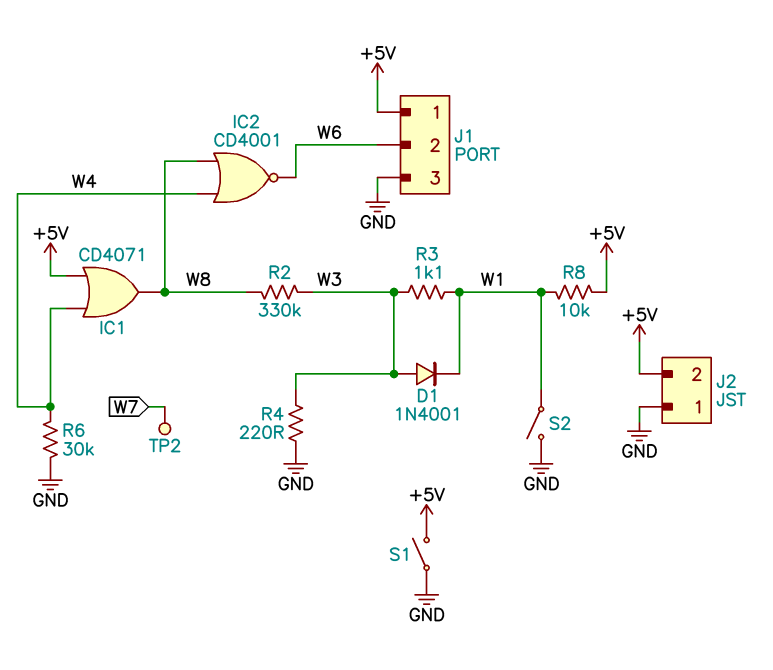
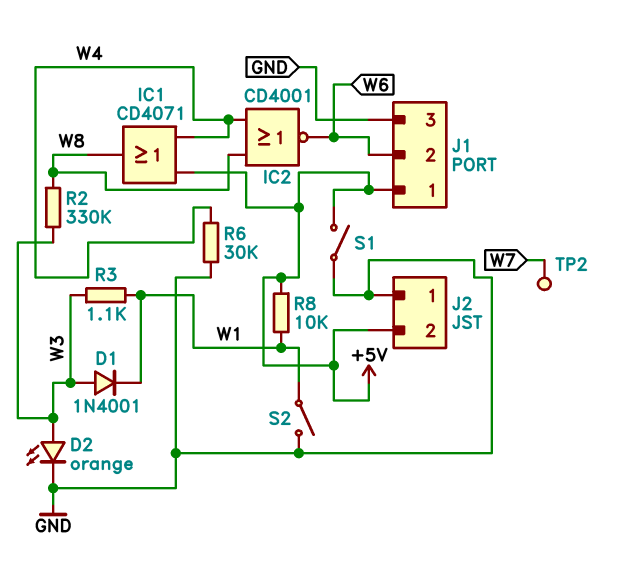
D2: none -> LED orange (A W3, K GND)
R4: 220 (GND, W3) -> none

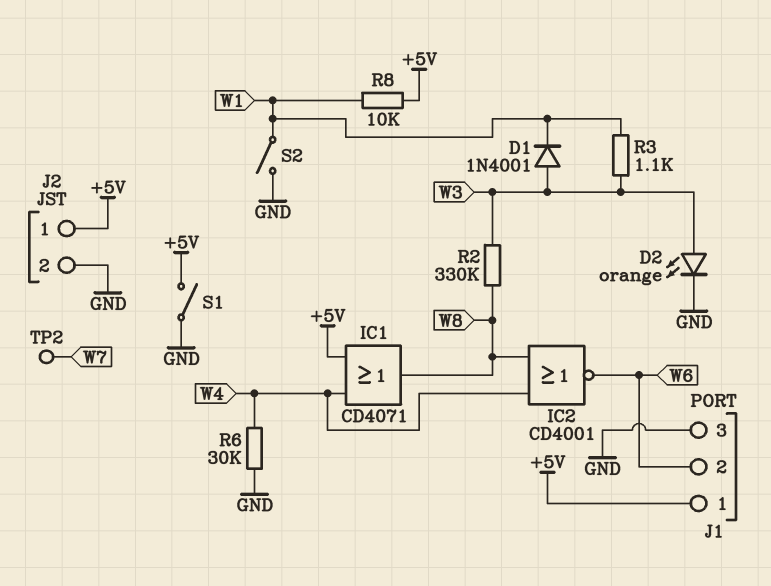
J2 pin 1: GND -> +5V
J2 pin 2: +5V -> GND

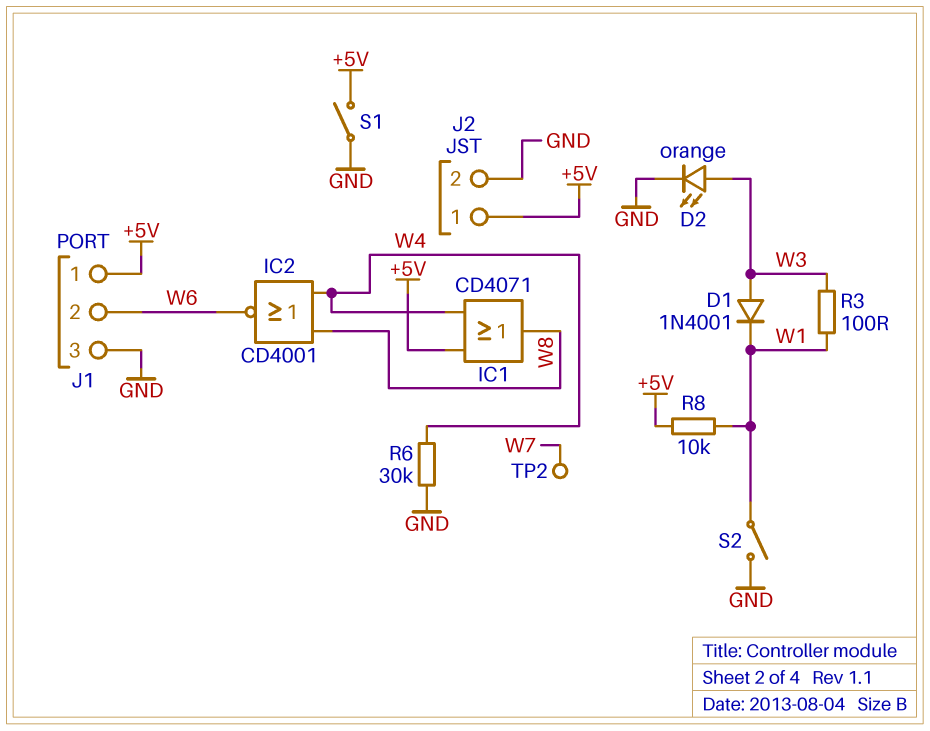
R2: 330k (W3, W8) -> none
R3: 1.1k (W1, W3) -> 100 (W1, W3)

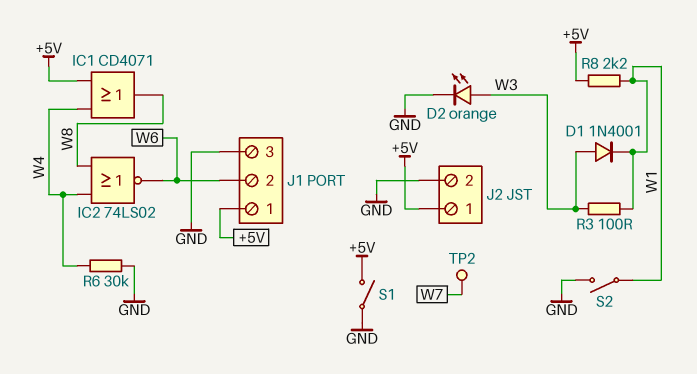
IC2: NOR CD4001 (in W4, in W8, out W6) -> NOR 74LS02 (in W4, in W8, out W6)
R8: 10k (+5V, W1) -> 2.2k (+5V, W1)

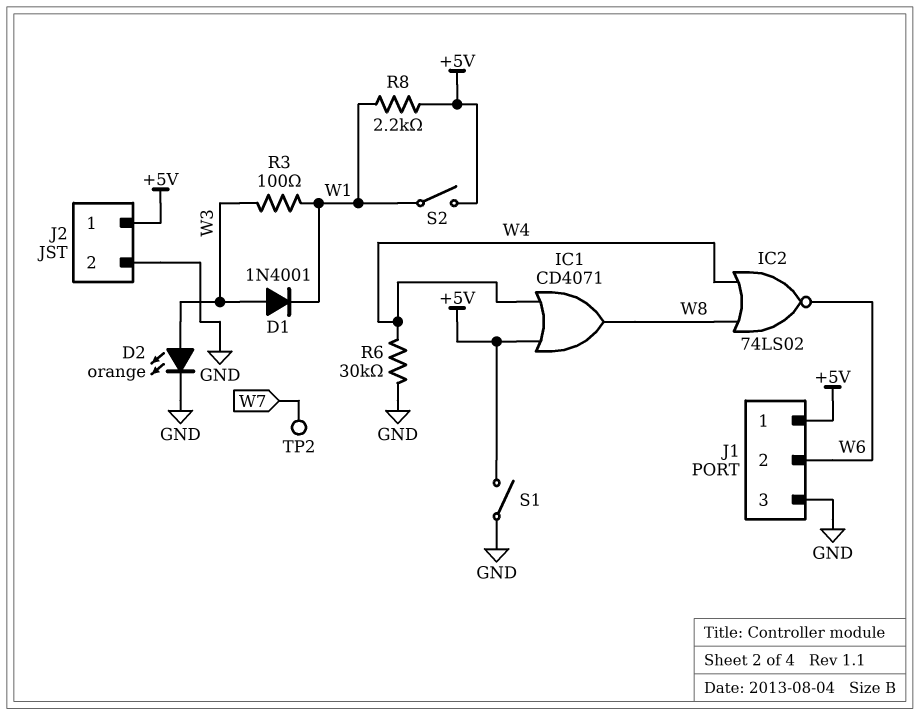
S2: switch (GND, W1) -> switch (+5V, W1)

